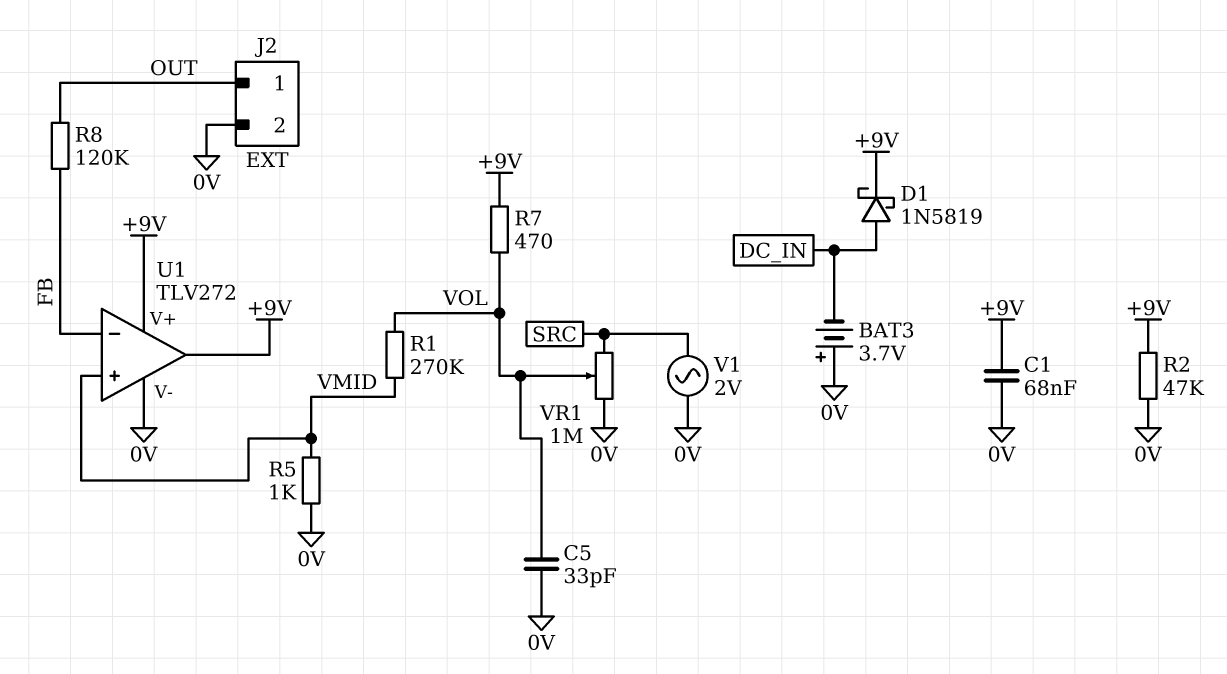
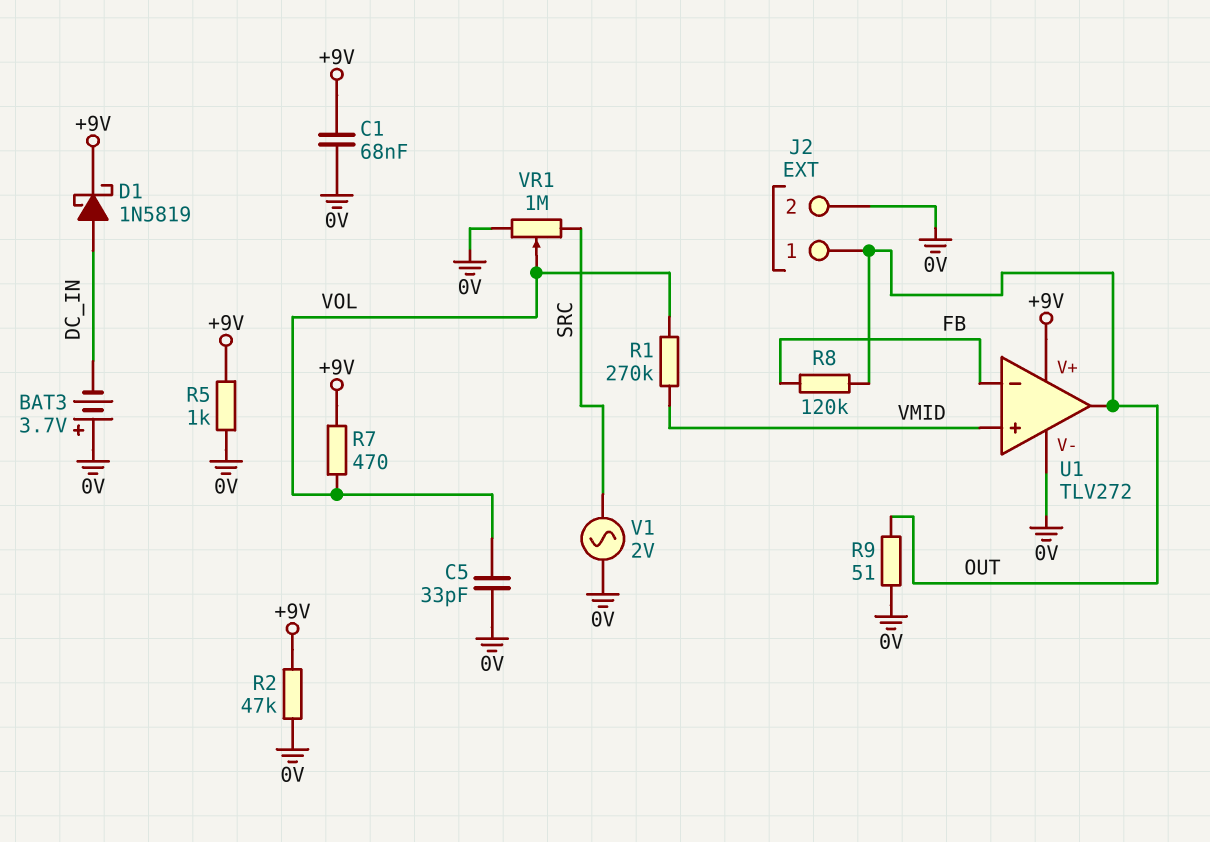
R5: 1k (0V, VMID) -> 1k (+9V, 0V)
R9: none -> 51 (0V, OUT)
U1 pin out: +9V -> OUT

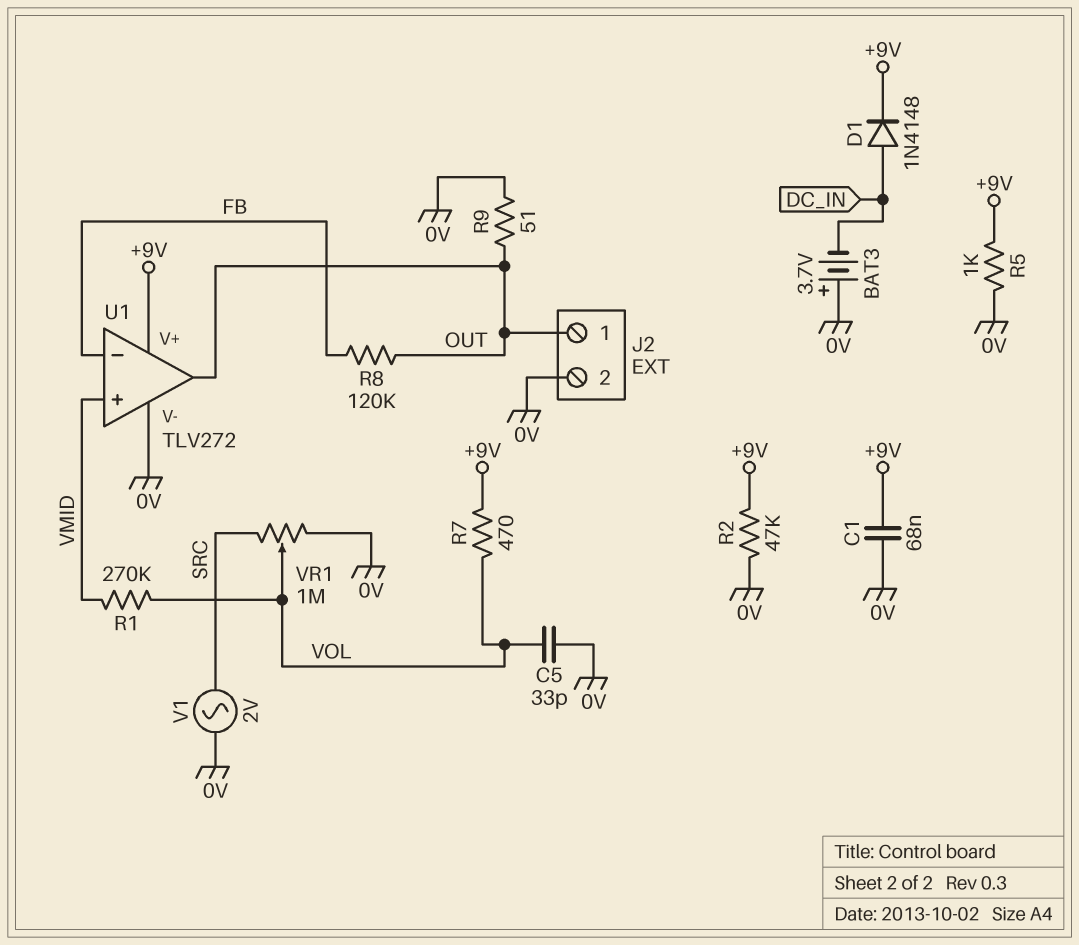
D1: schottky 1N5819 (A DC_IN, K +9V) -> diode 1N4148 (A DC_IN, K +9V)

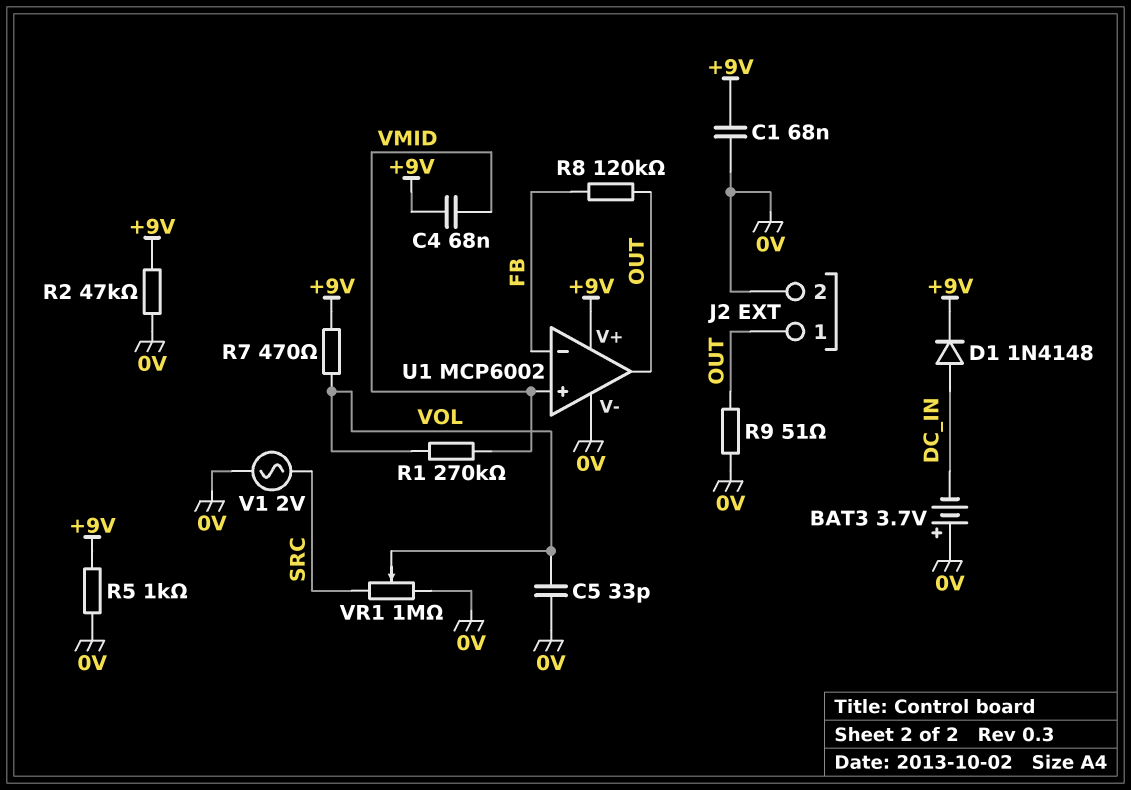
C4: none -> 68nF (+9V, VMID)
U1: TLV272 -> MCP6002

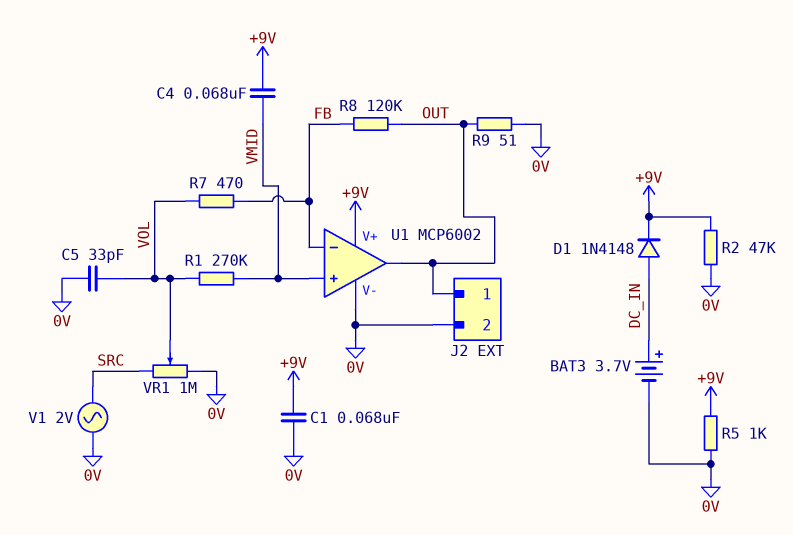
BAT3: 3.7V (plus 0V, minus DC_IN) -> 3.7V (plus DC_IN, minus 0V)
R7: 470 (+9V, VOL) -> 470 (FB, VOL)

